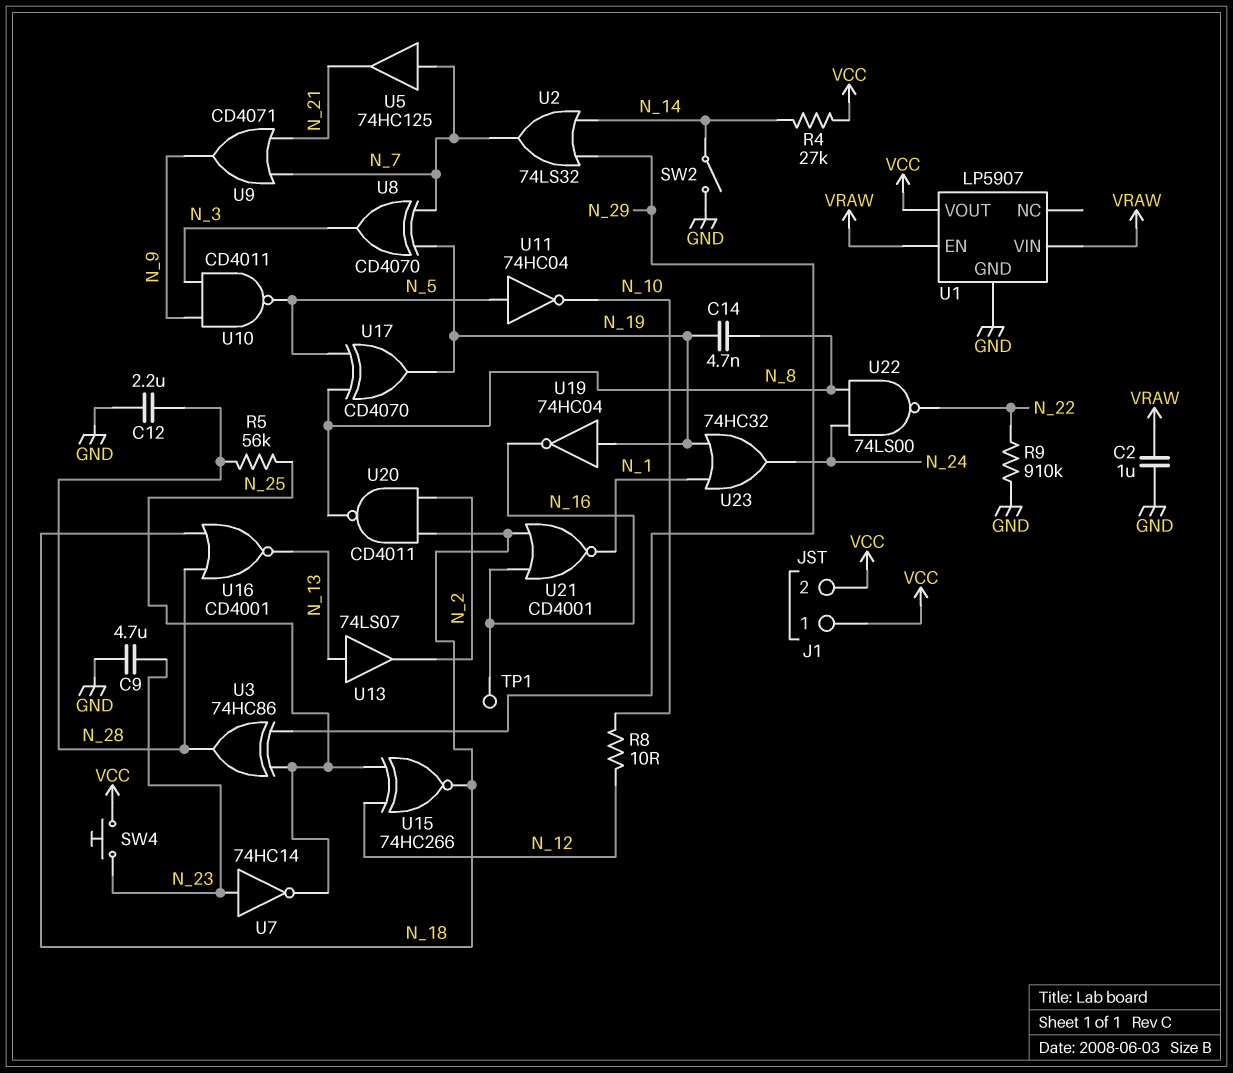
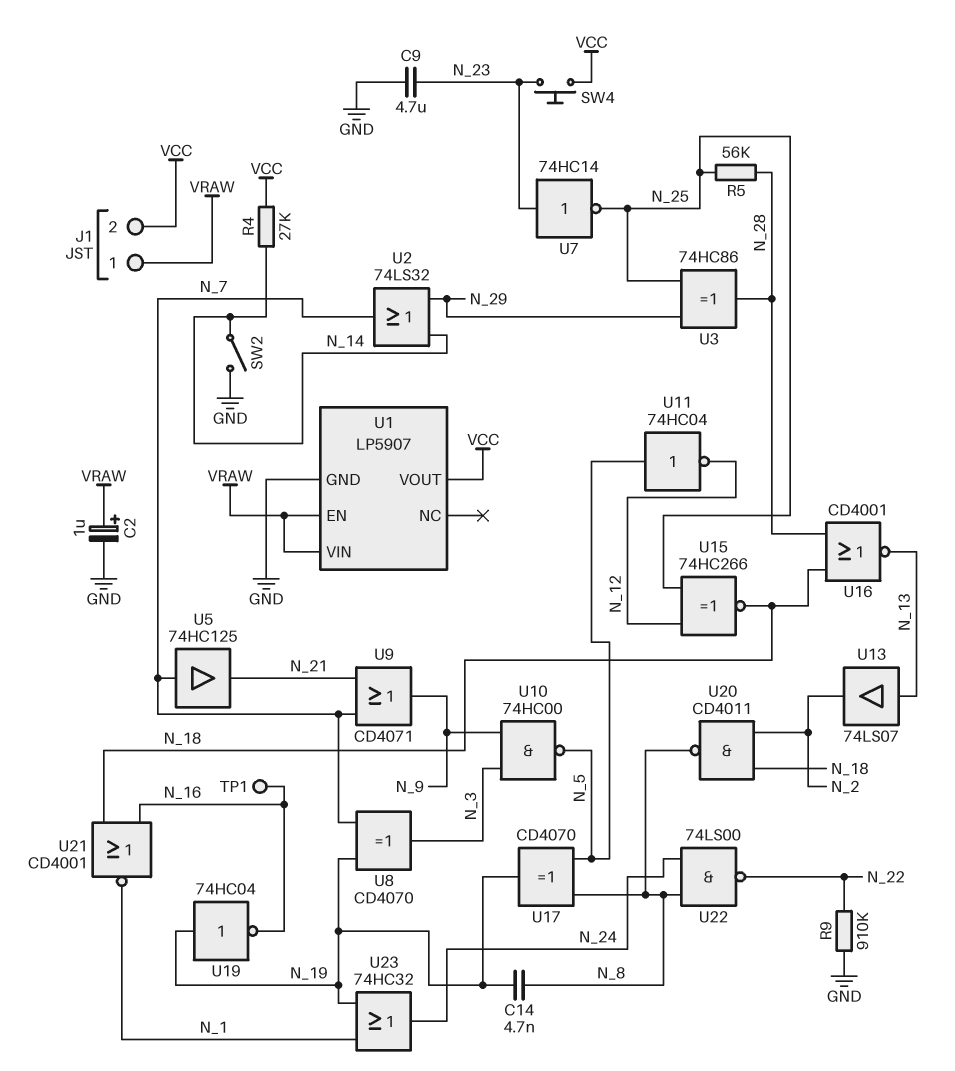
C2: 1uF (GND, VRAW) -> 1uF (plus VRAW, minus GND)
C12: 2.2uF (GND, N_28) -> none
J1 pin 1: VCC -> VRAW
R8: 10 (N_10, N_12) -> none
U10: NAND CD4011 (in N_3, in N_9, out N_5) -> NAND 74HC00 (in N_3, in N_9, out N_5)
U11: NOT 74HC04 (in N_5, out N_10) -> NOT 74HC04 (in N_5, out N_12)

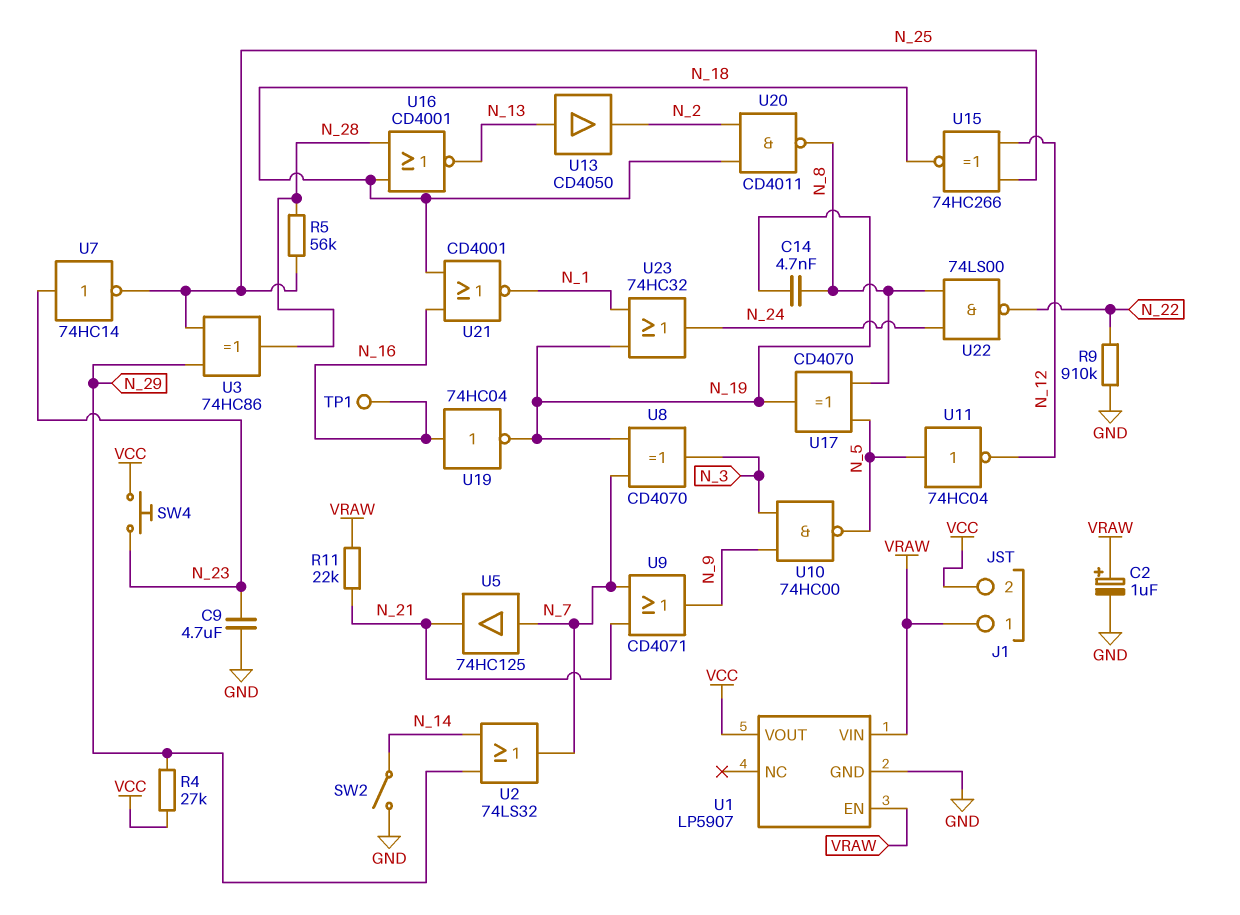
R4: 27k (N_14, VCC) -> 27k (N_29, VCC)
R11: none -> 22k (N_21, VRAW)
U13: buffer 74LS07 (in N_13, out N_2) -> buffer CD4050 (in N_13, out N_2)
U19: NOT 74HC04 (in N_19, out N_16) -> NOT 74HC04 (in N_16, out N_19)

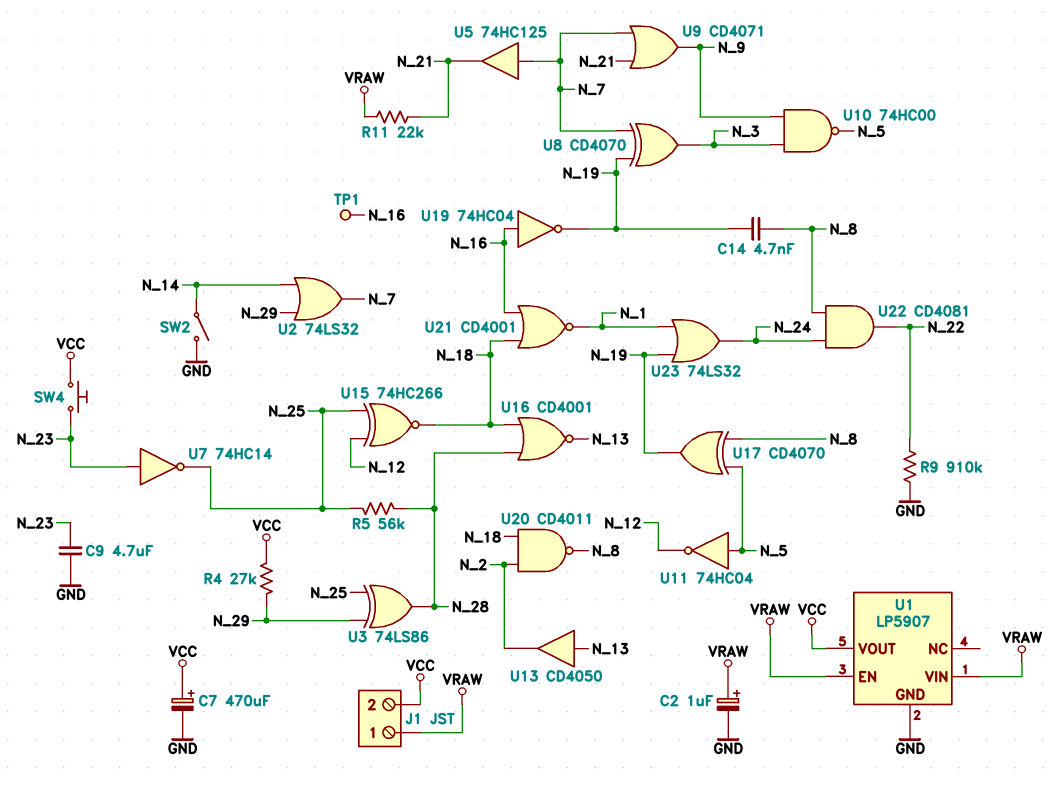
C7: none -> 470uF (plus VCC, minus GND)
U3: XOR 74HC86 (in N_25, in N_29, out N_28) -> XOR 74LS86 (in N_25, in N_29, out N_28)
U22: NAND 74LS00 (in N_8, in N_24, out N_22) -> AND CD4081 (in N_8, in N_24, out N_22)
U23: OR 74HC32 (in N_1, in N_19, out N_24) -> OR 74LS32 (in N_1, in N_19, out N_24)

